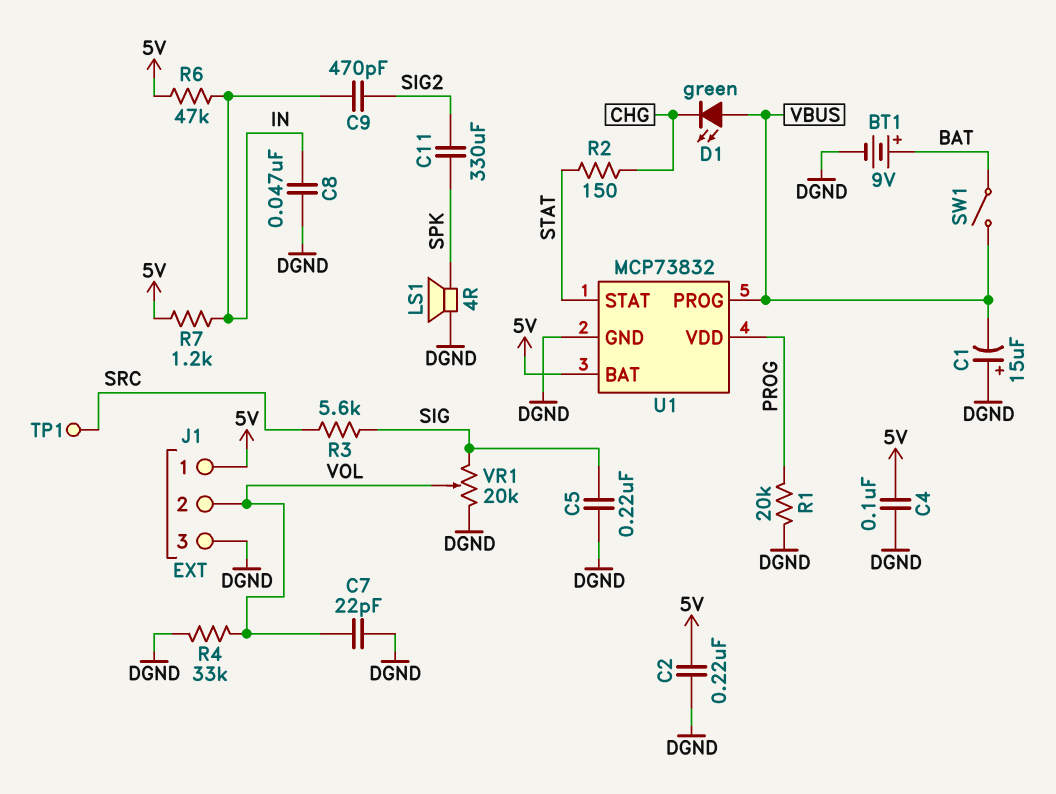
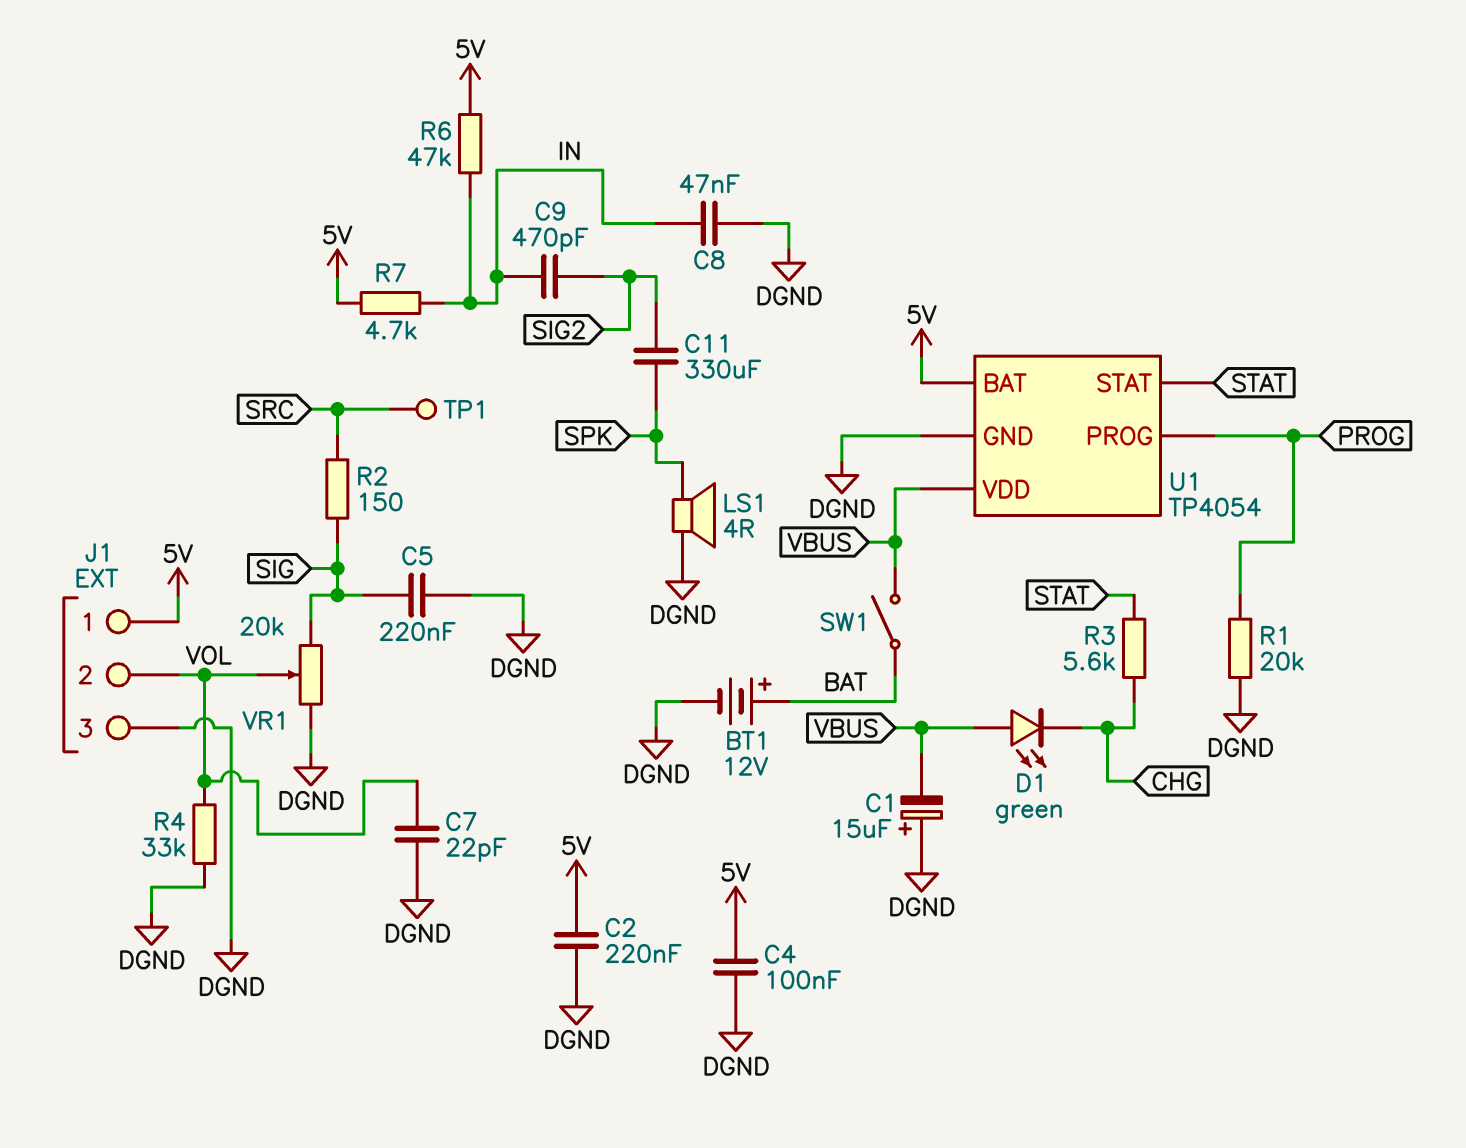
BT1: 9V (plus BAT, minus DGND) -> 12V (plus BAT, minus DGND)
R2: 150 (CHG, STAT) -> 150 (SIG, SRC)
R3: 5.6k (SIG, SRC) -> 5.6k (CHG, STAT)
R7: 1.2k (5V, IN) -> 4.7k (5V, IN)
U1: MCP73832 -> TP4054
U1 pin PROG: VBUS -> PROG
U1 pin VDD: PROG -> VBUS

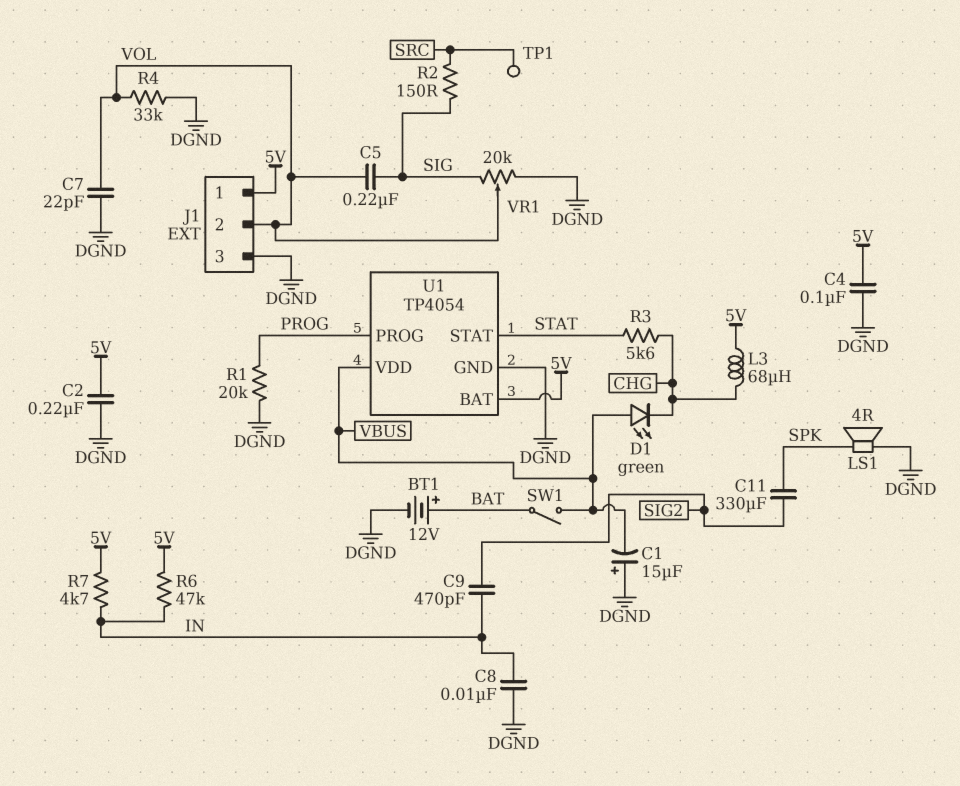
C5: 220nF (DGND, SIG) -> 220nF (SIG, VOL)
C8: 47nF (DGND, IN) -> 10nF (DGND, IN)
L3: none -> 68uH (5V, CHG)

